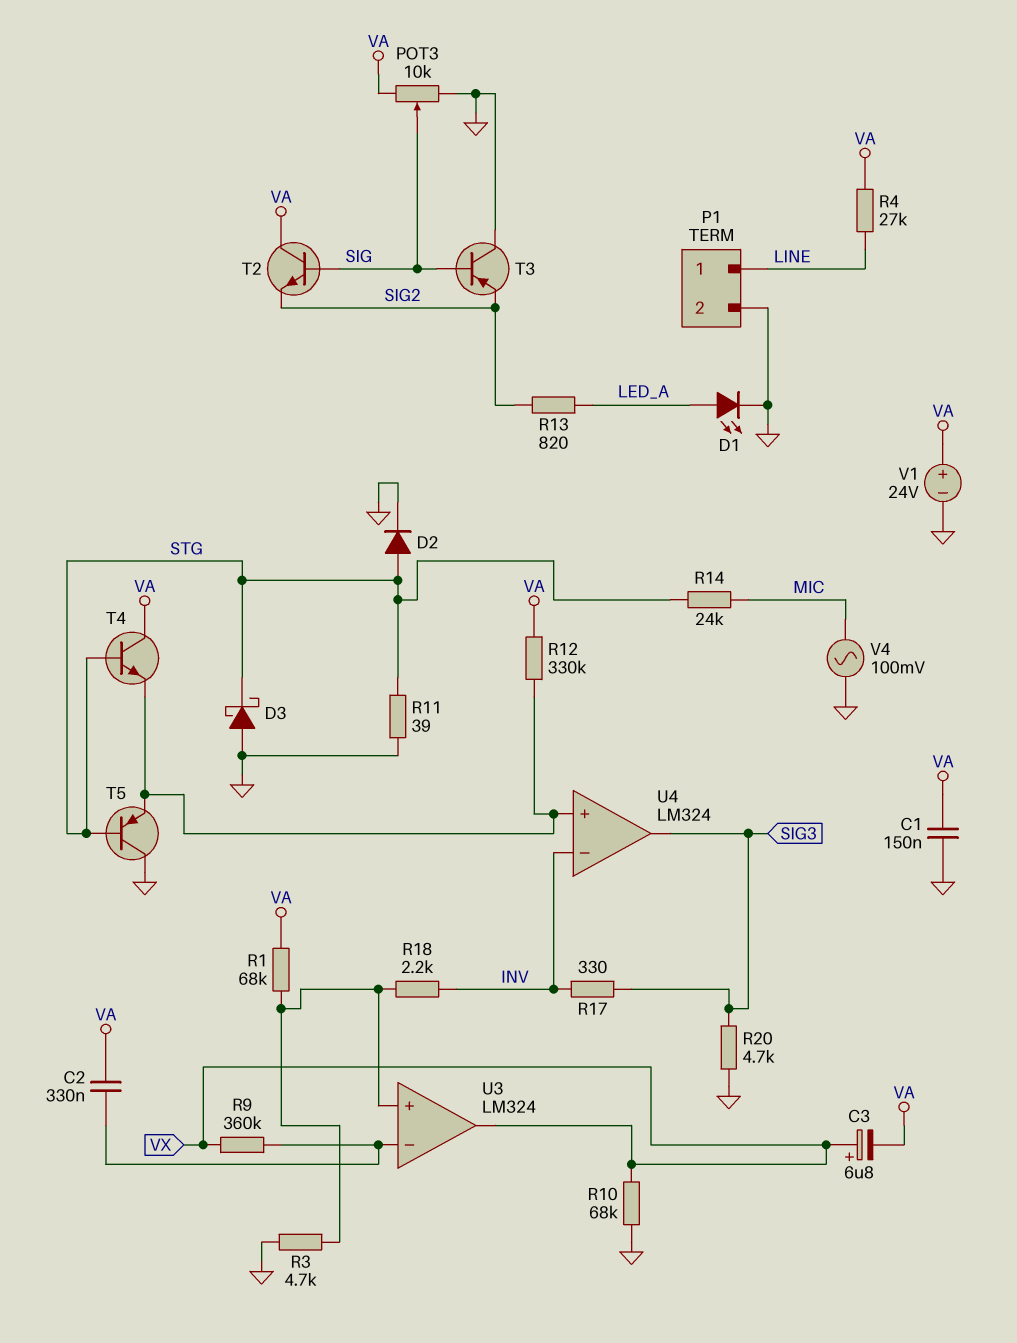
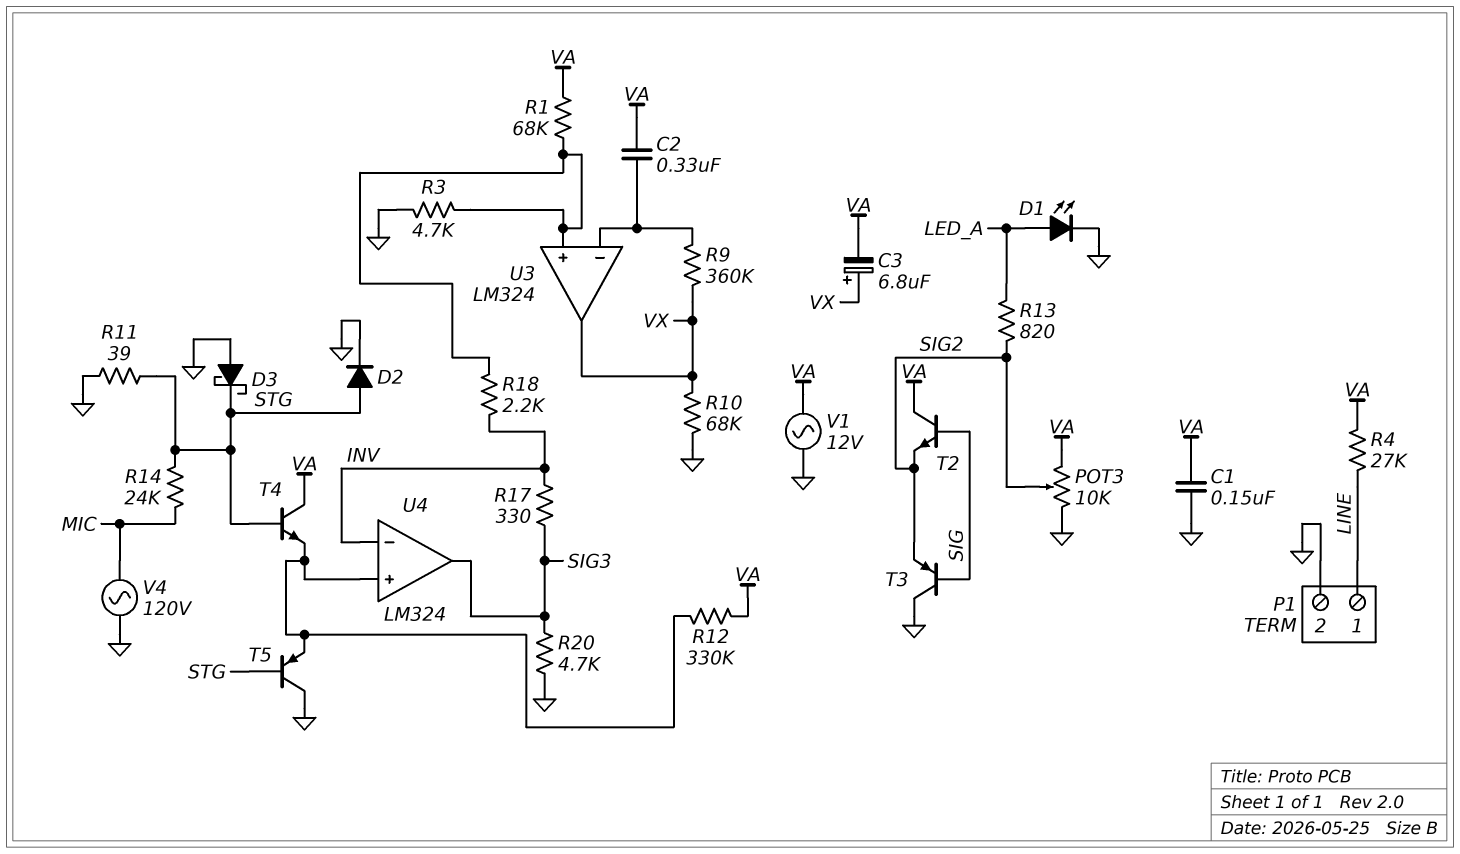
POT3: 10k (GND, VA, wiper SIG) -> 10k (GND, VA, wiper SIG2)
V1: 24V (plus VA, minus GND) -> AC 12V (GND, VA)
V4: AC 100mV (GND, MIC) -> AC 120V (GND, MIC)

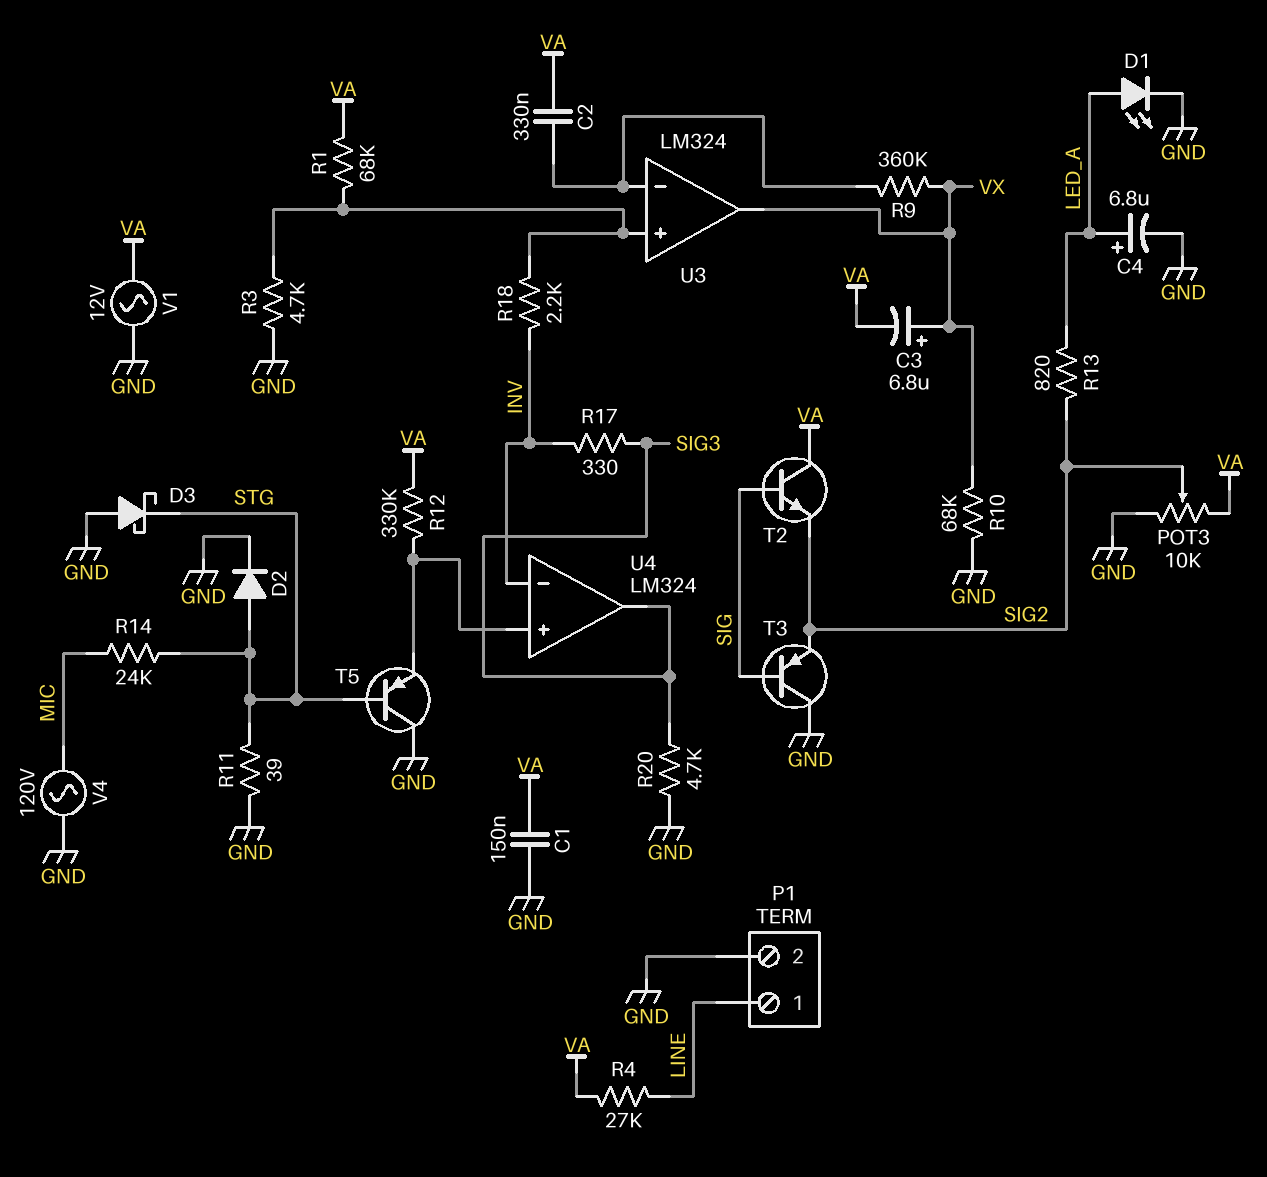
C4: none -> 6.8uF (plus LED_A, minus GND)
T4: NPN (B STG, C VA, E U4/in+) -> none

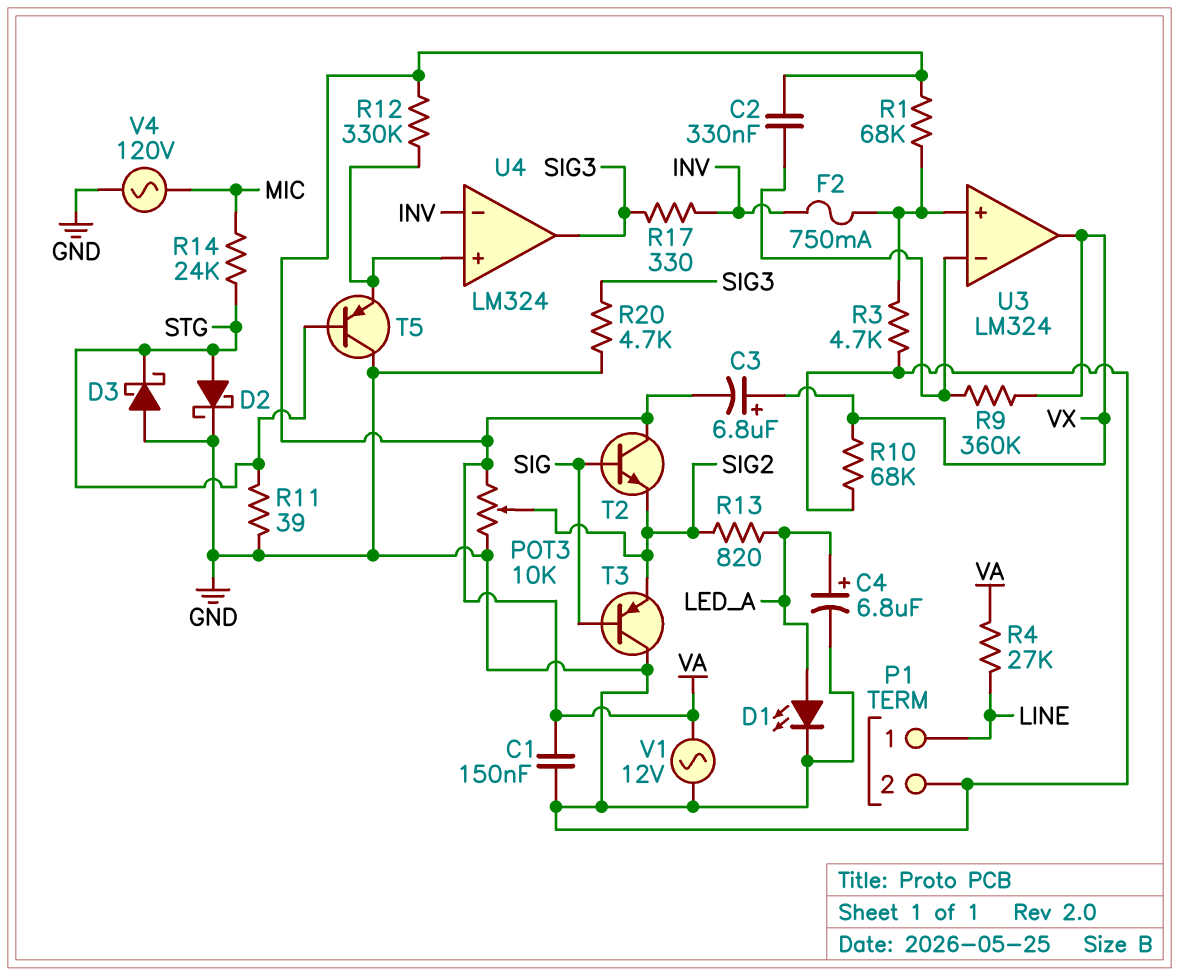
D2: diode (A STG, K GND) -> schottky (A STG, K GND)
F2: none -> 750mA (INV, U3/in+)
R18: 2.2k (INV, U3/in+) -> none

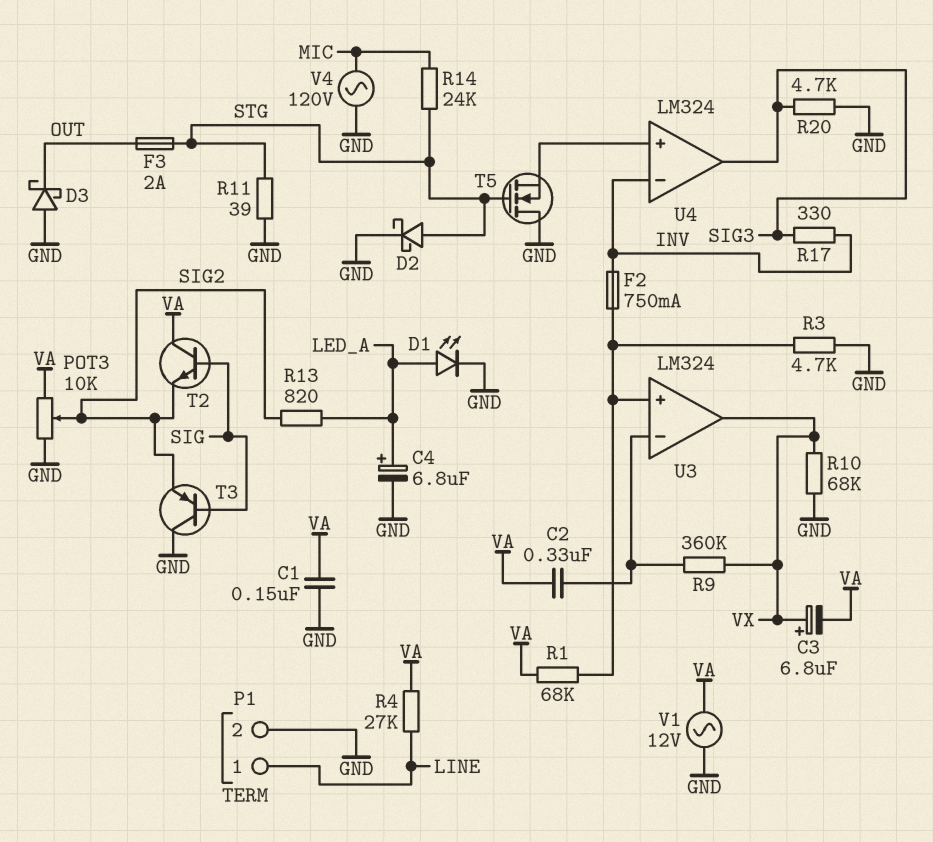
D3: schottky (A GND, K STG) -> schottky (A GND, K OUT)
F3: none -> 2A (OUT, STG)
R12: 330k (U4/in+, VA) -> none
T5: PNP (B STG, C GND, E U4/in+) -> NMOS (G STG, D GND, S U4/in+)

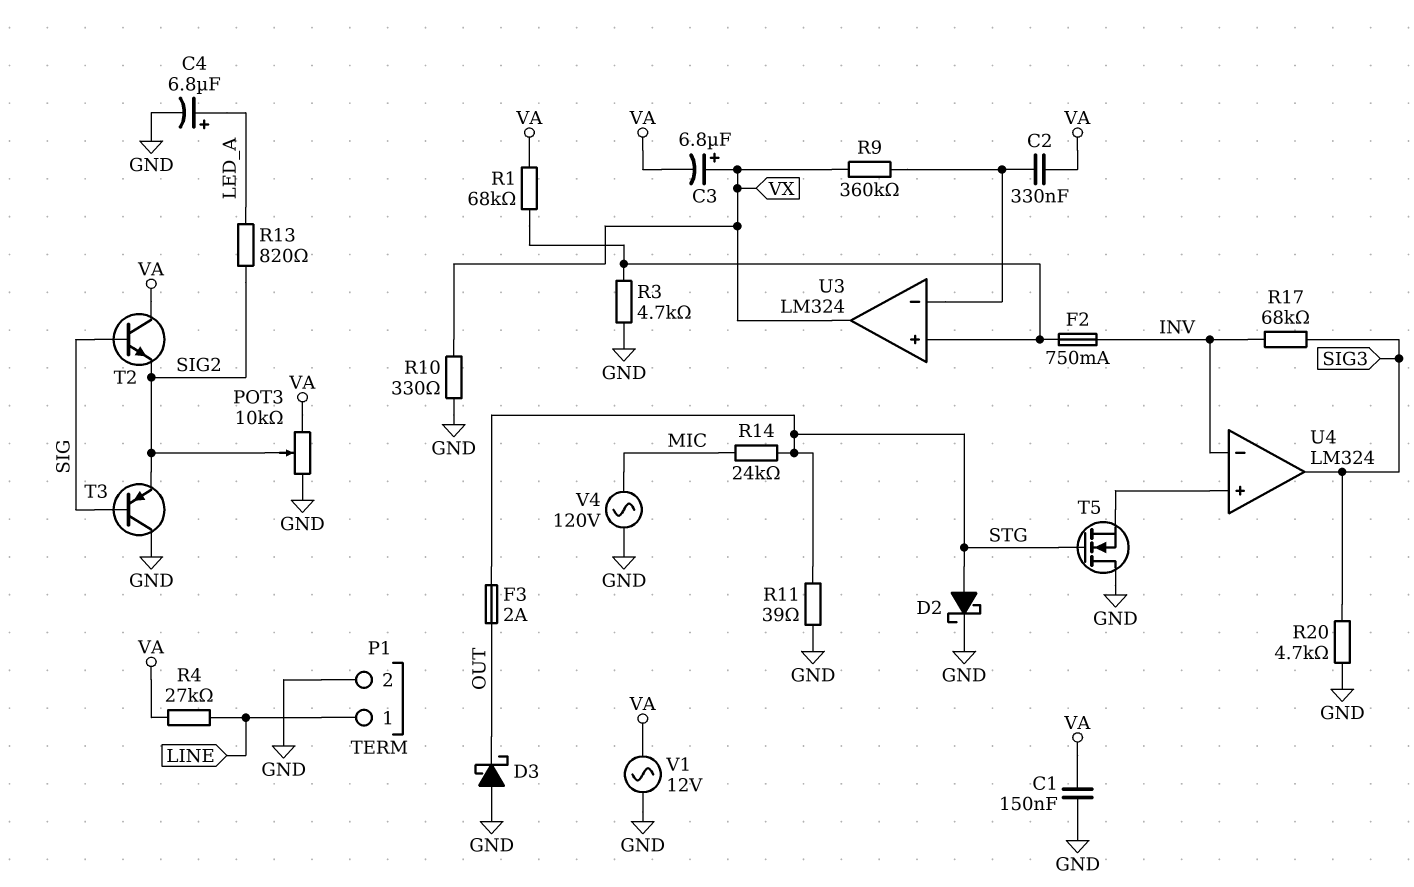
D1: LED (A LED_A, K GND) -> none
R10: 68k (GND, VX) -> 330 (GND, VX)
R17: 330 (INV, SIG3) -> 68k (INV, SIG3)

